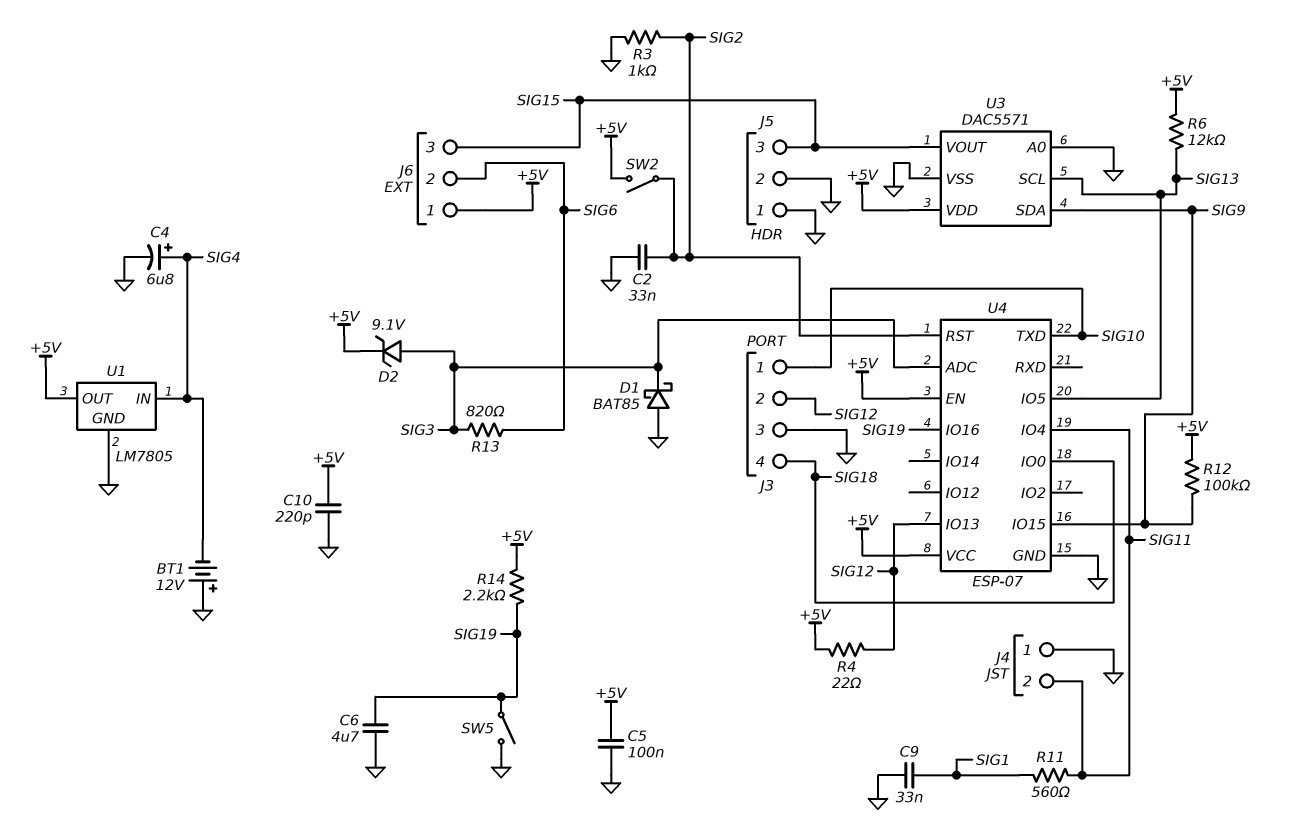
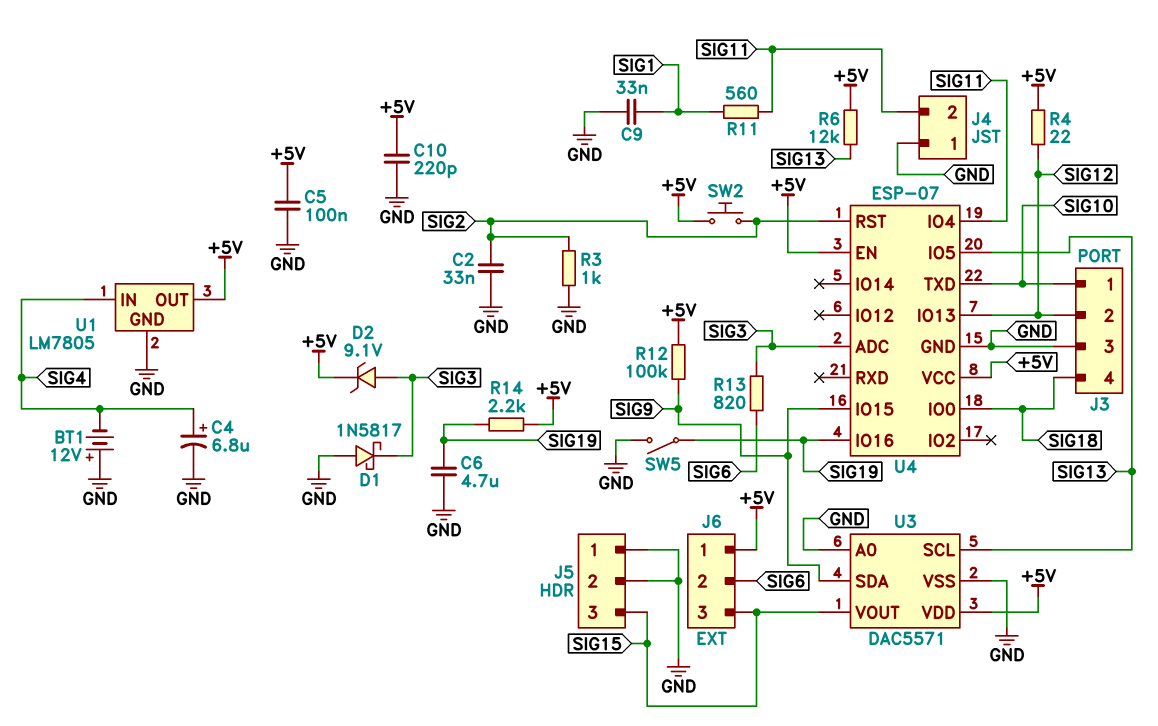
D1: schottky BAT85 (A GND, K SIG3) -> schottky 1N5817 (A GND, K SIG3)
SW2: switch (+5V, SIG2) -> button (+5V, SIG2)

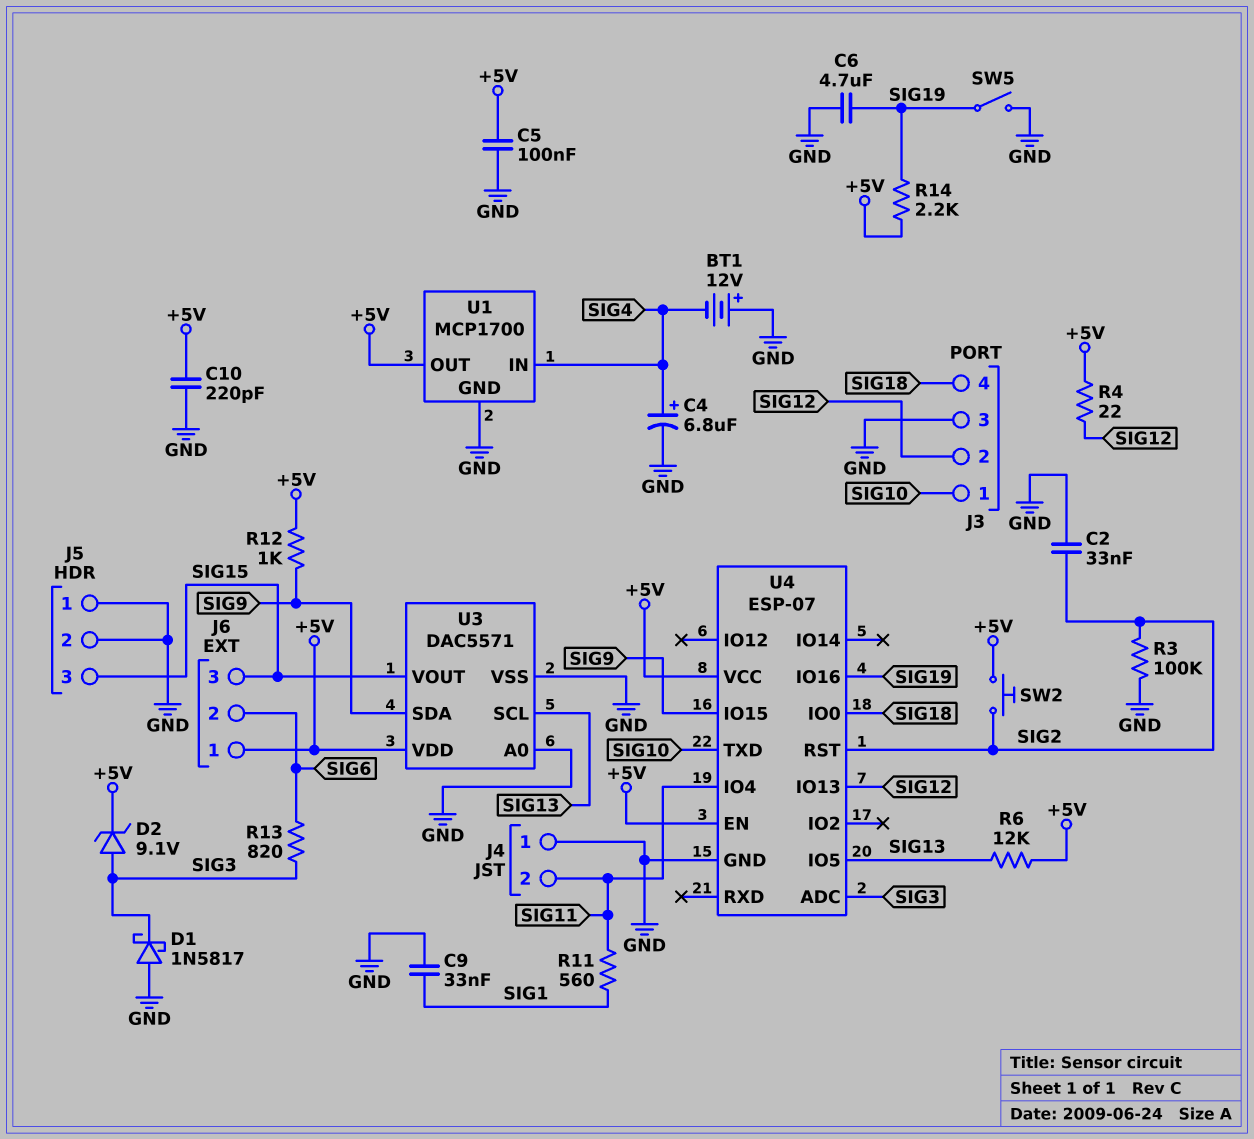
R3: 1k (GND, SIG2) -> 100k (GND, SIG2)
R12: 100k (+5V, SIG9) -> 1k (+5V, SIG9)
U1: LM7805 -> MCP1700

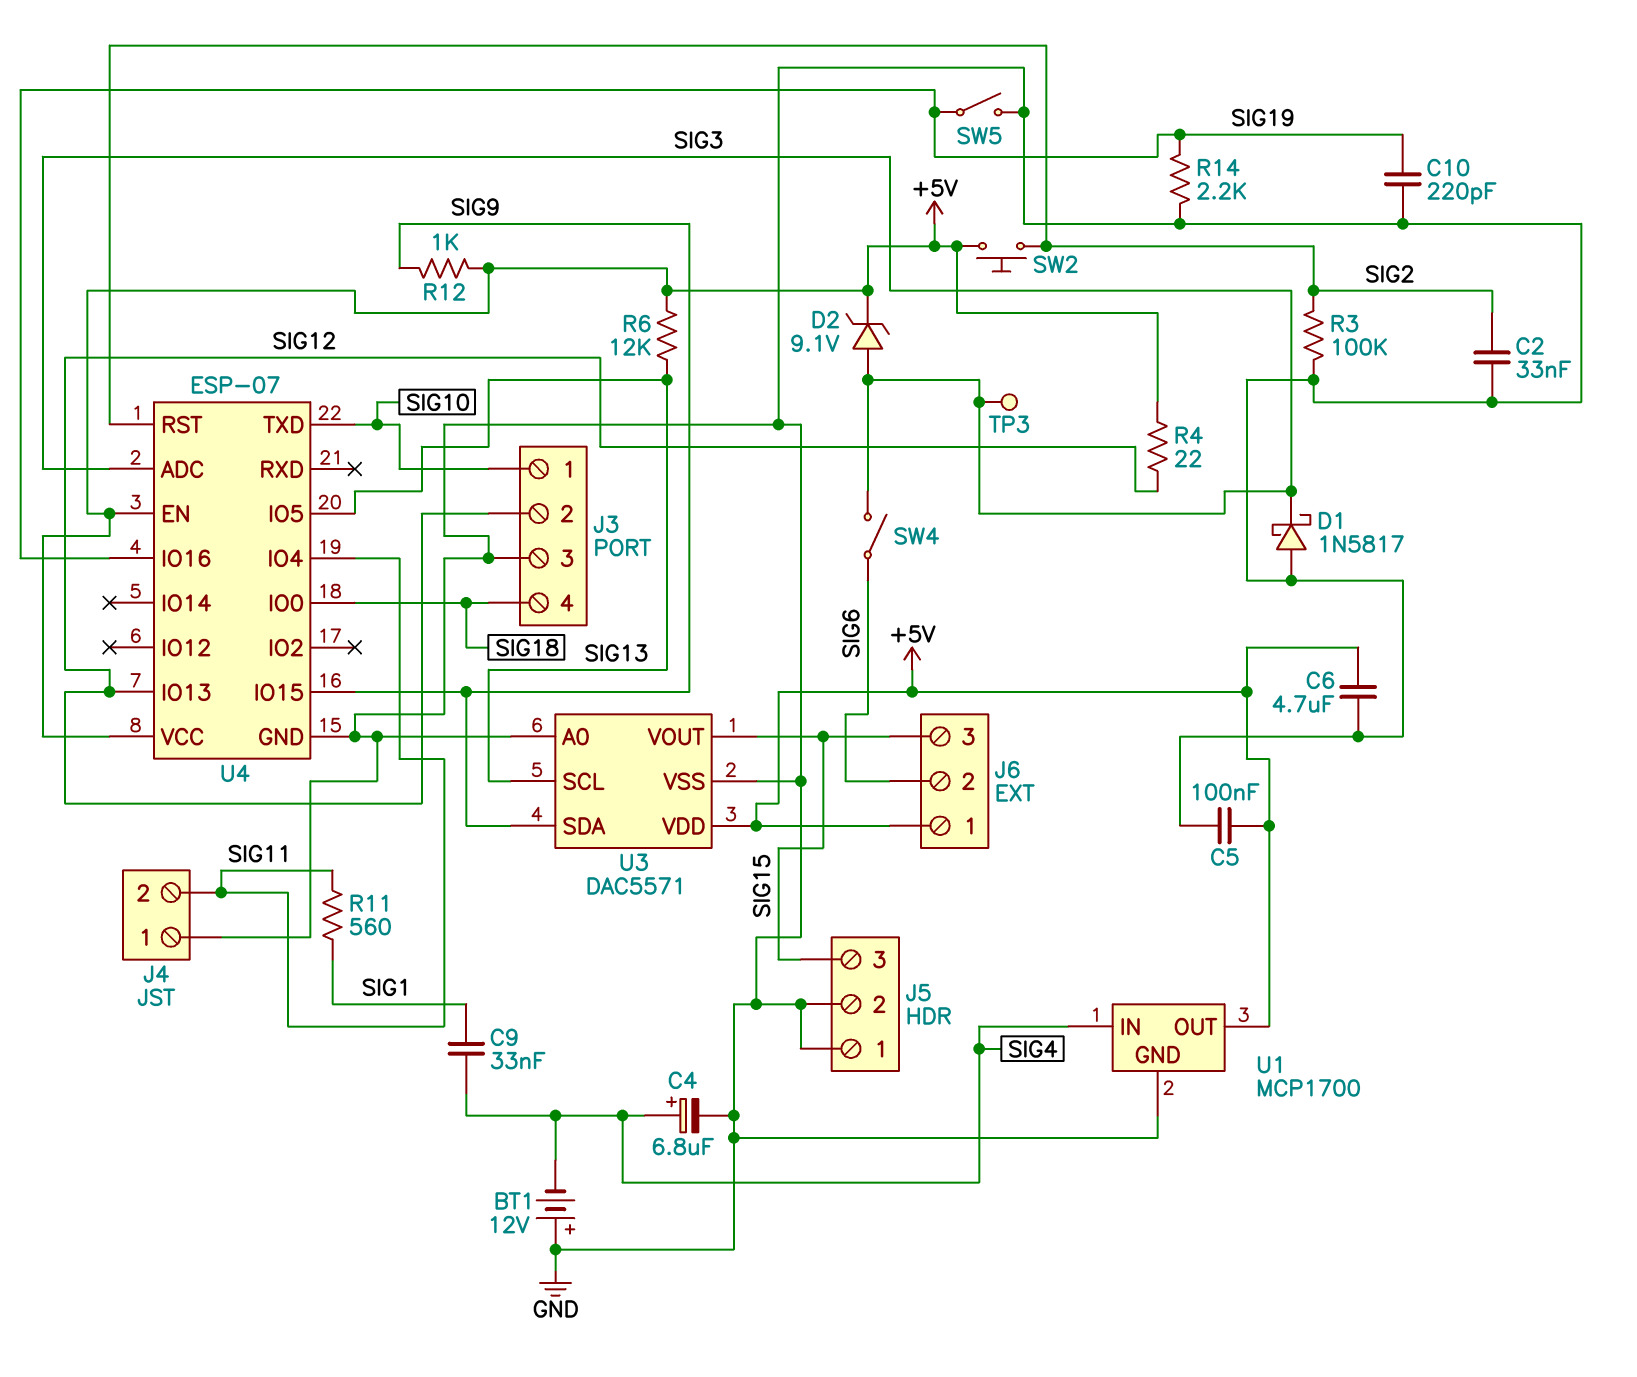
C6: 4.7uF (GND, SIG19) -> 4.7uF (+5V, GND)
C9: 33nF (GND, SIG1) -> 33nF (SIG1, SIG4)
C10: 220pF (+5V, GND) -> 220pF (GND, SIG19)
R13: 820 (SIG3, SIG6) -> none
R14: 2.2k (+5V, SIG19) -> 2.2k (GND, SIG19)
SW4: none -> switch (SIG3, SIG6)
TP3: none -> test point (SIG3)

